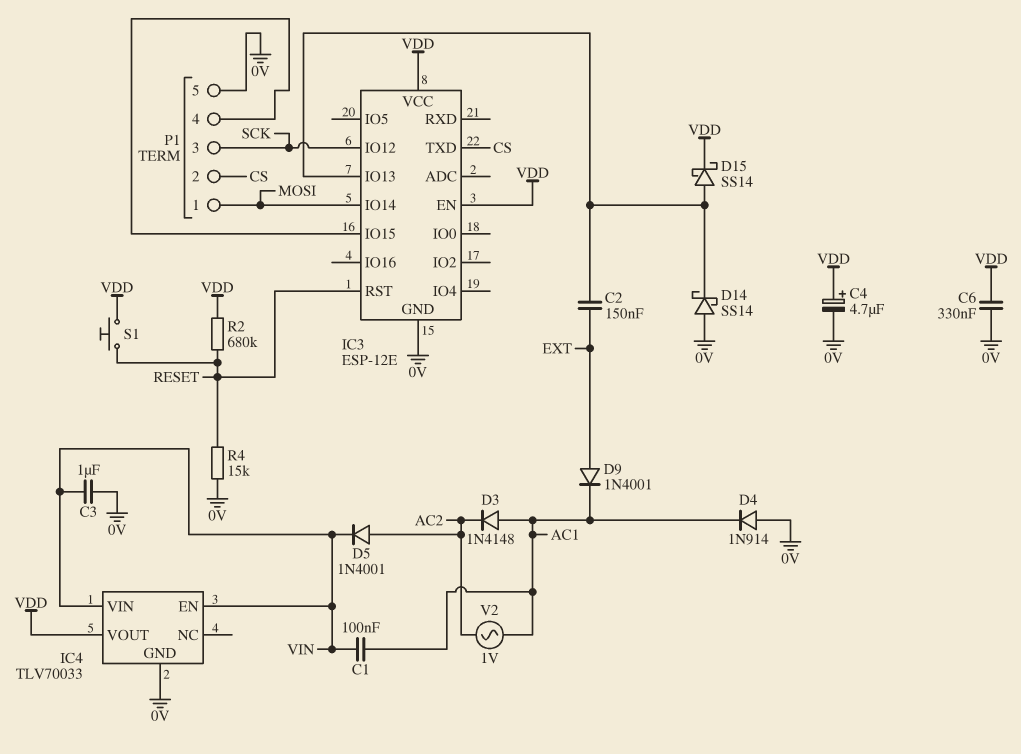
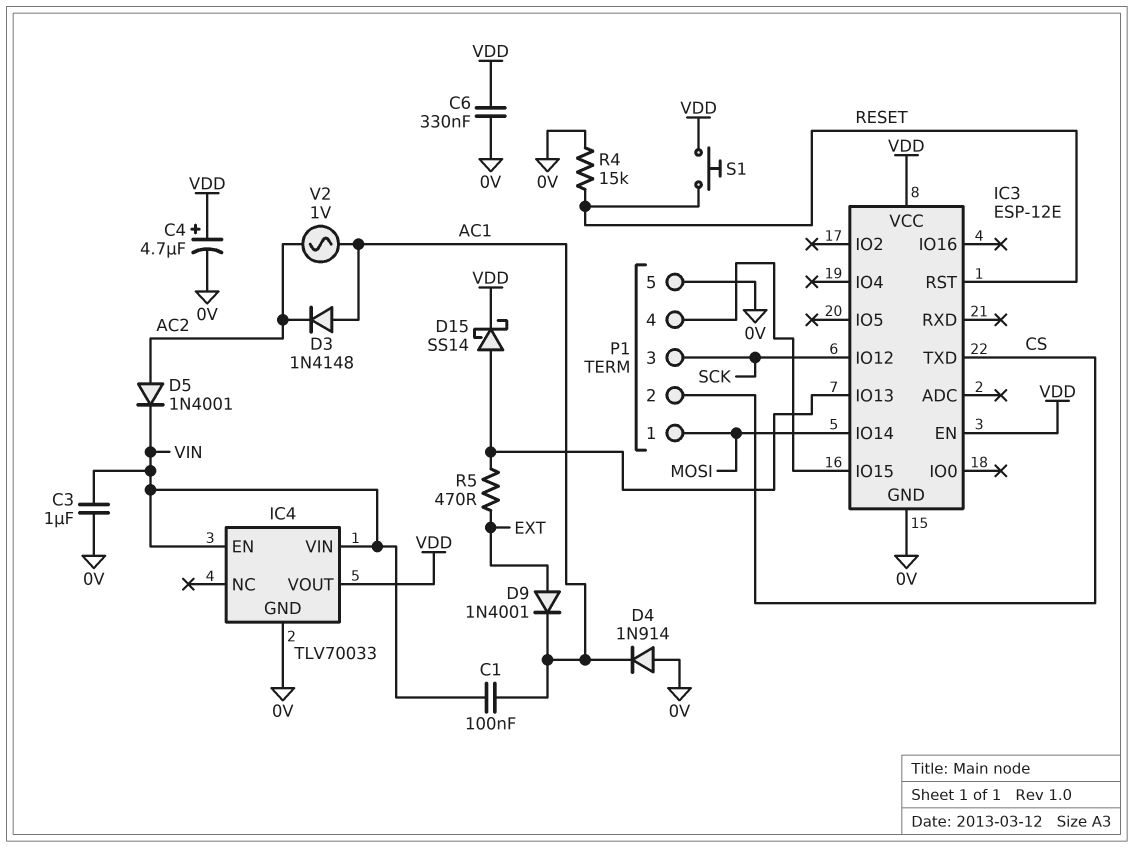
C2: 150nF (EXT, IC3/IO13) -> none
D14: schottky SS14 (A 0V, K IC3/IO13) -> none
R2: 680k (RESET, VDD) -> none
R5: none -> 470 (EXT, IC3/IO13)

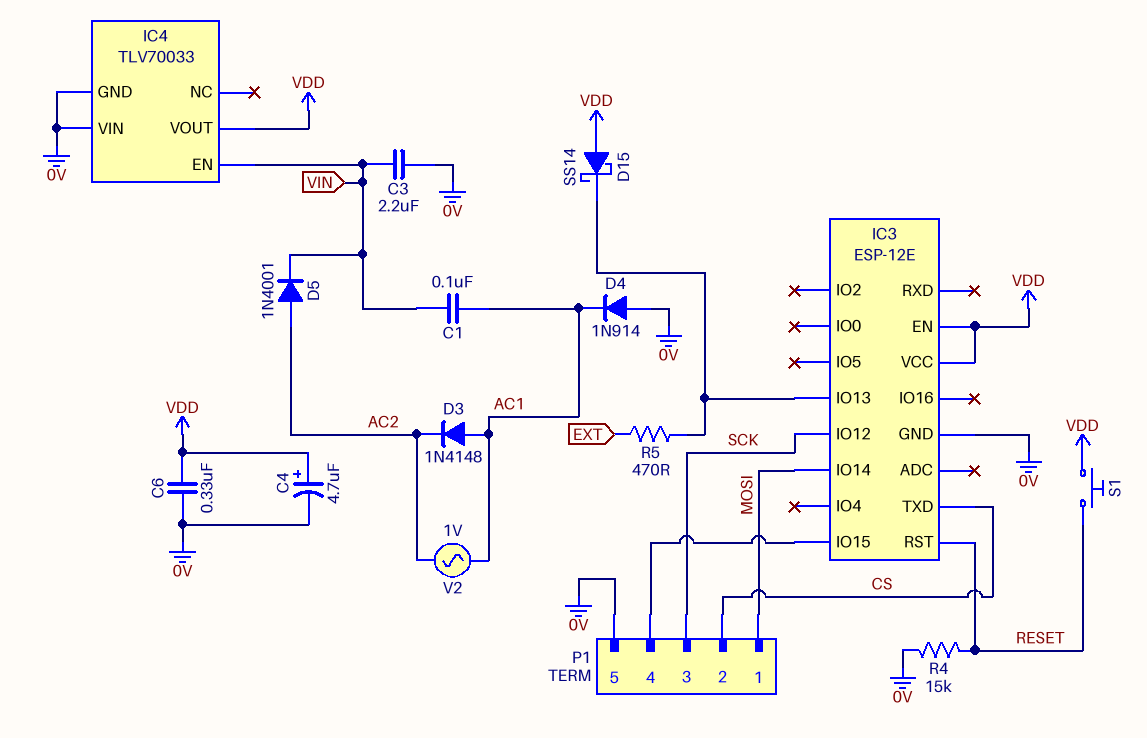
C3: 1uF (0V, VIN) -> 2.2uF (0V, VIN)
D9: diode 1N4001 (A EXT, K AC1) -> none
D15: schottky SS14 (A IC3/IO13, K VDD) -> schottky SS14 (A VDD, K IC3/IO13)
IC4 pin VIN: VIN -> 0V

